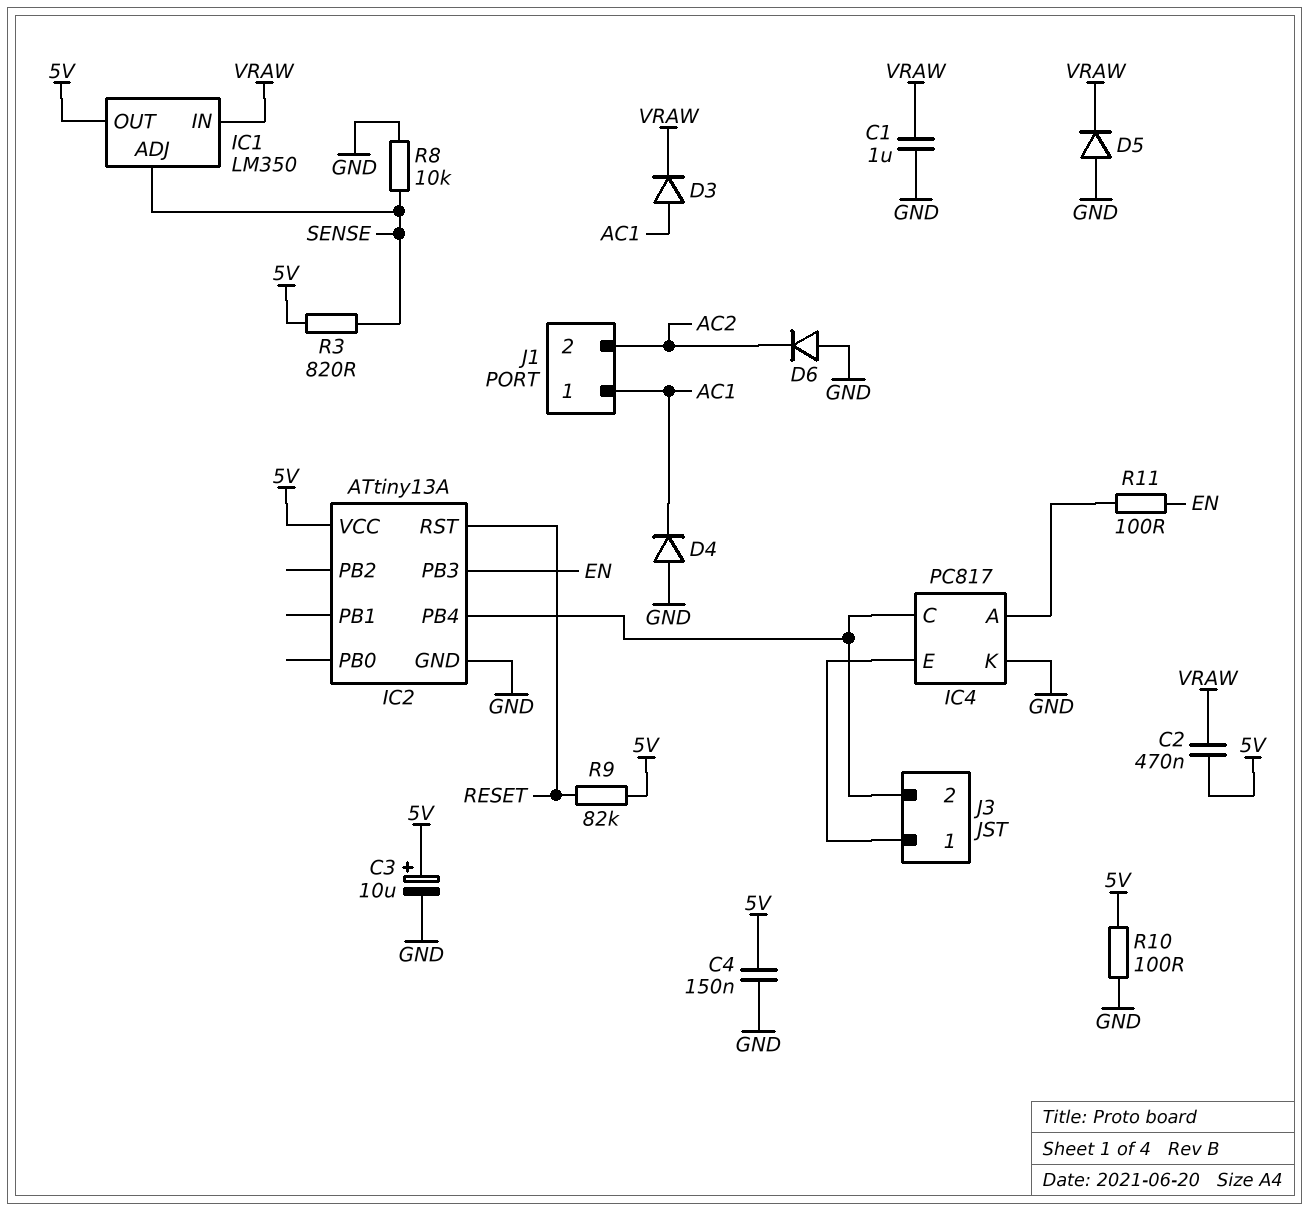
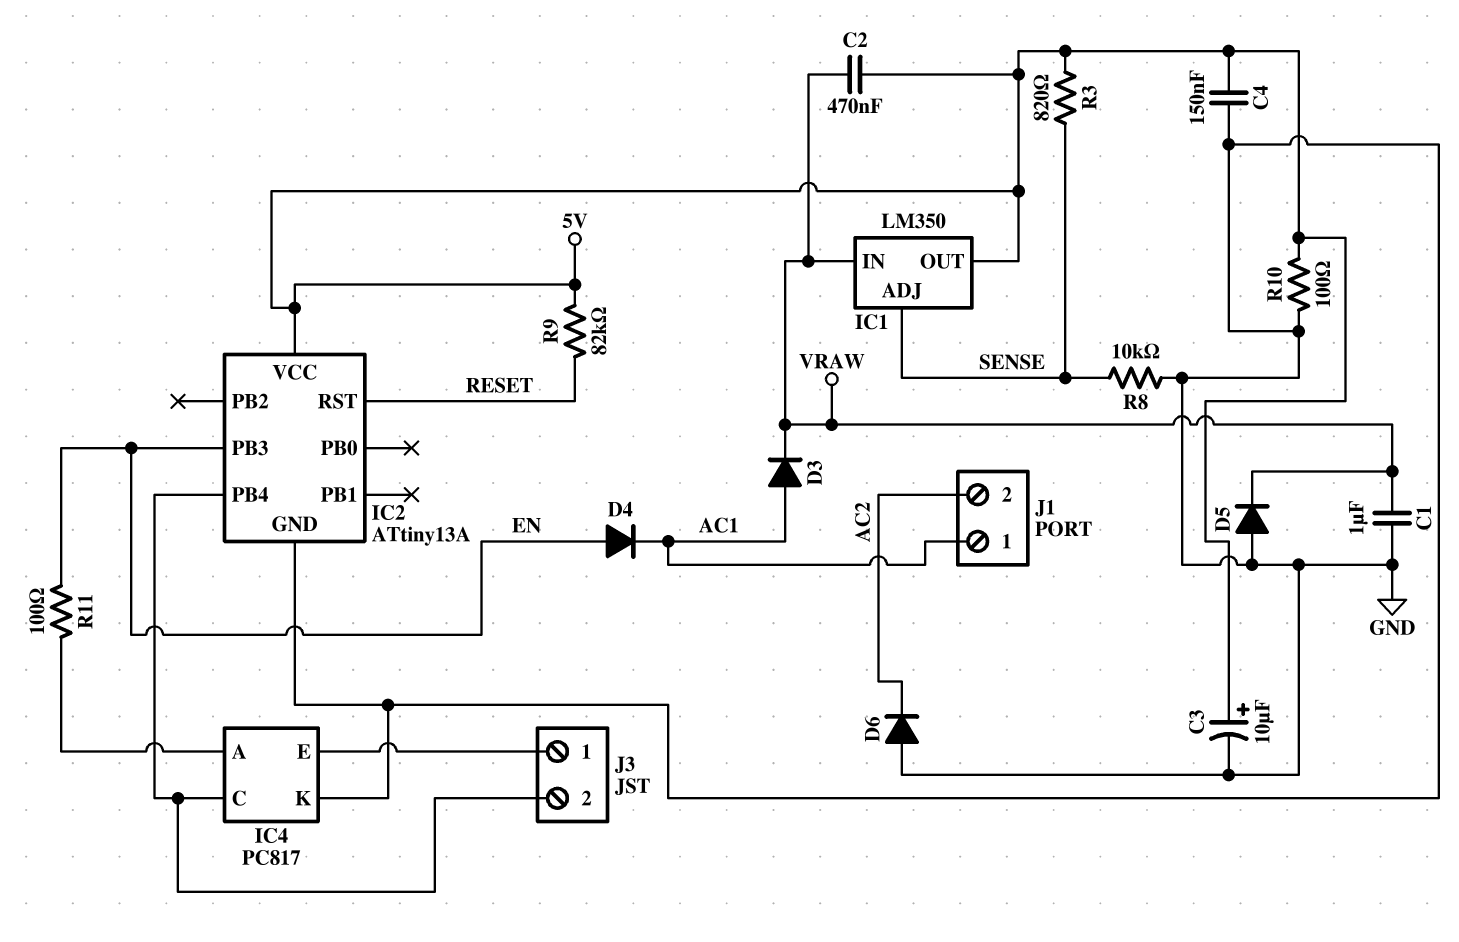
D4: diode (A GND, K AC1) -> diode (A EN, K AC1)

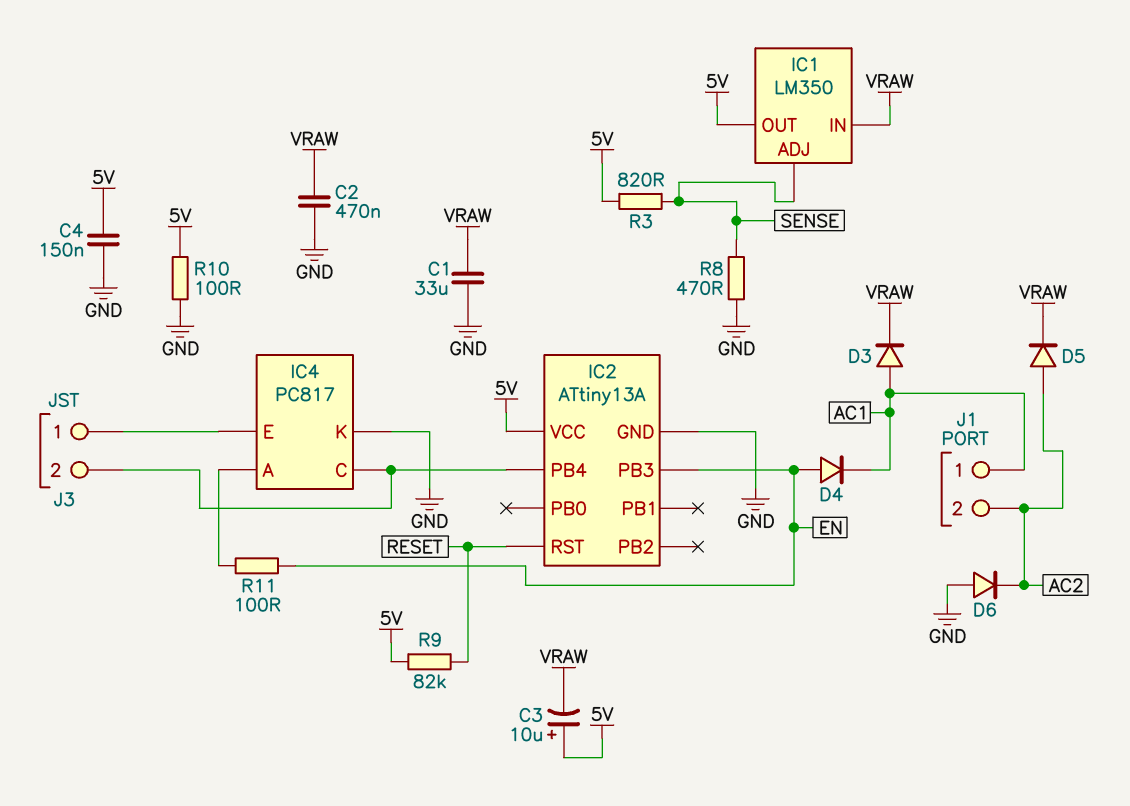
C1: 1uF (GND, VRAW) -> 33uF (GND, VRAW)
C2: 470nF (5V, VRAW) -> 470nF (GND, VRAW)
C3: 10uF (plus 5V, minus GND) -> 10uF (plus 5V, minus VRAW)
D5: diode (A GND, K VRAW) -> diode (A AC2, K VRAW)
R8: 10k (GND, SENSE) -> 470 (GND, SENSE)

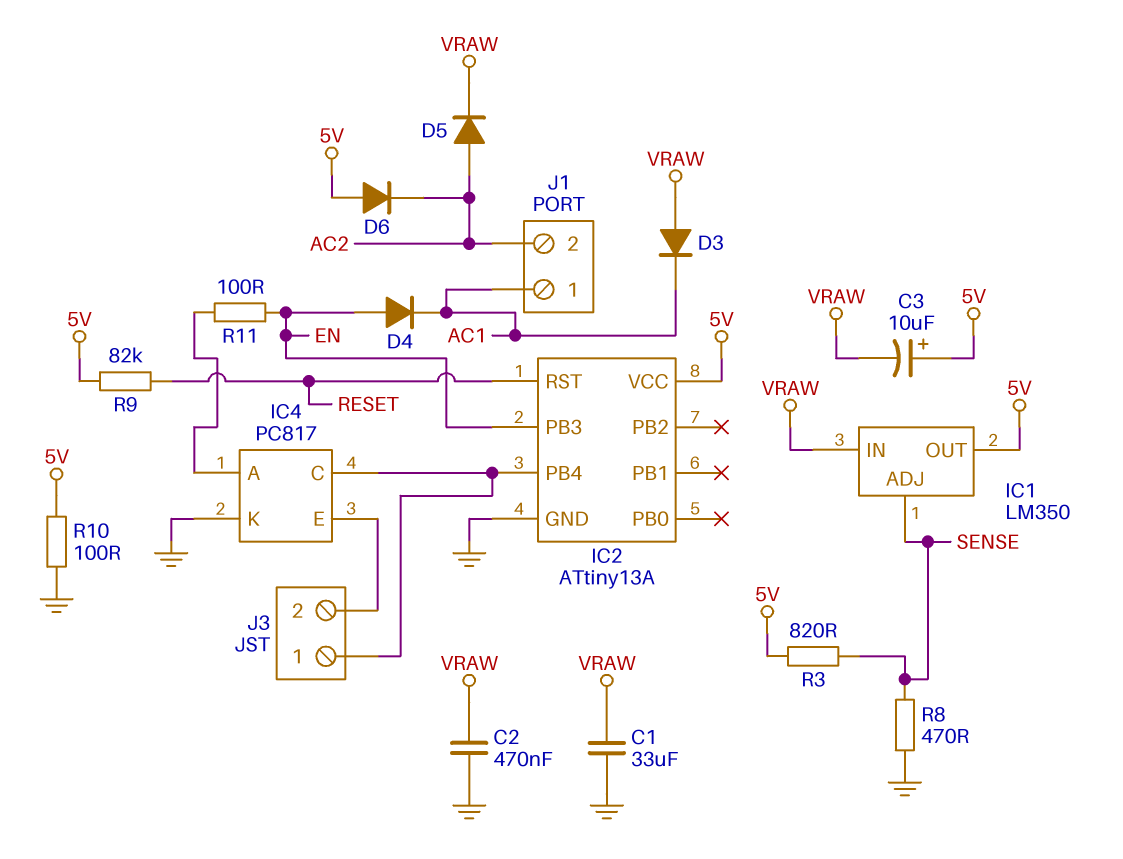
C4: 150nF (5V, GND) -> none
D3: diode (A AC1, K VRAW) -> diode (A VRAW, K AC1)
D6: diode (A GND, K AC2) -> diode (A 5V, K AC2)
J3 pin 1: IC4/E -> IC2/PB4
J3 pin 2: IC2/PB4 -> IC4/E

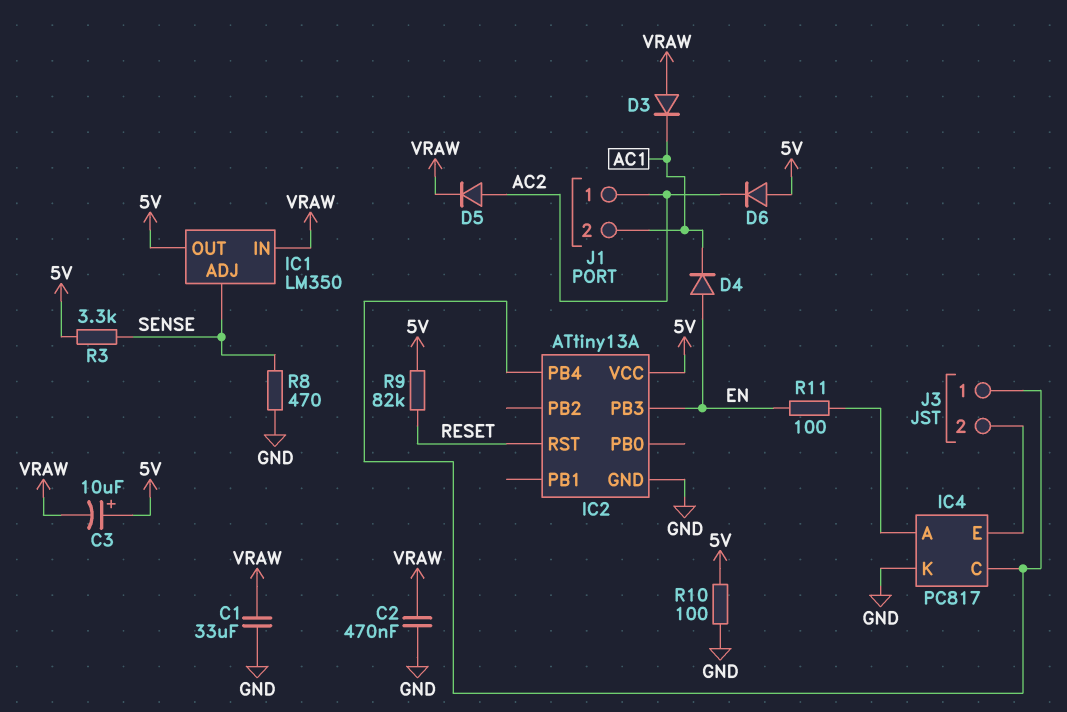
J1 pin 1: AC1 -> AC2
J1 pin 2: AC2 -> AC1
R3: 820 (5V, SENSE) -> 3.3k (5V, SENSE)

